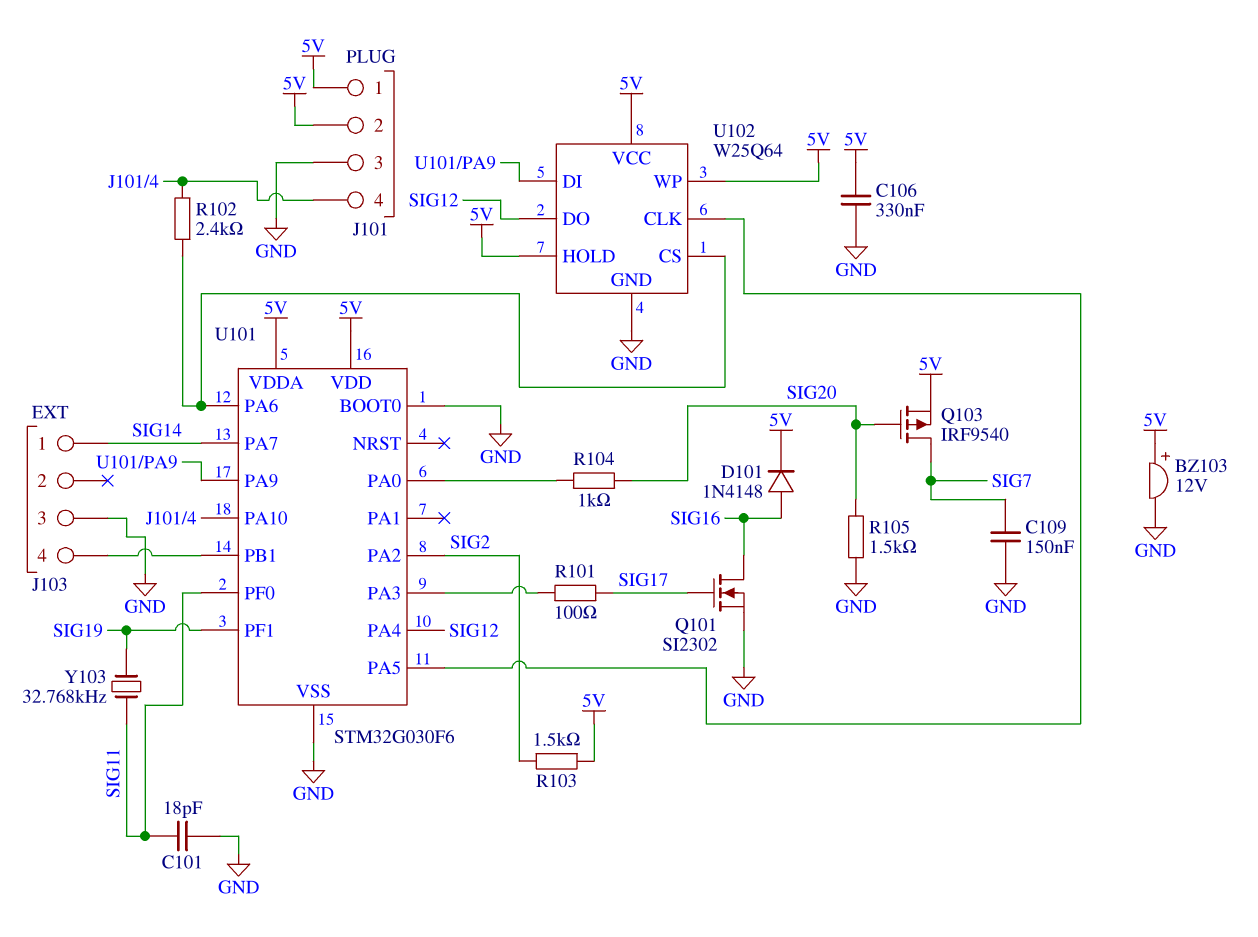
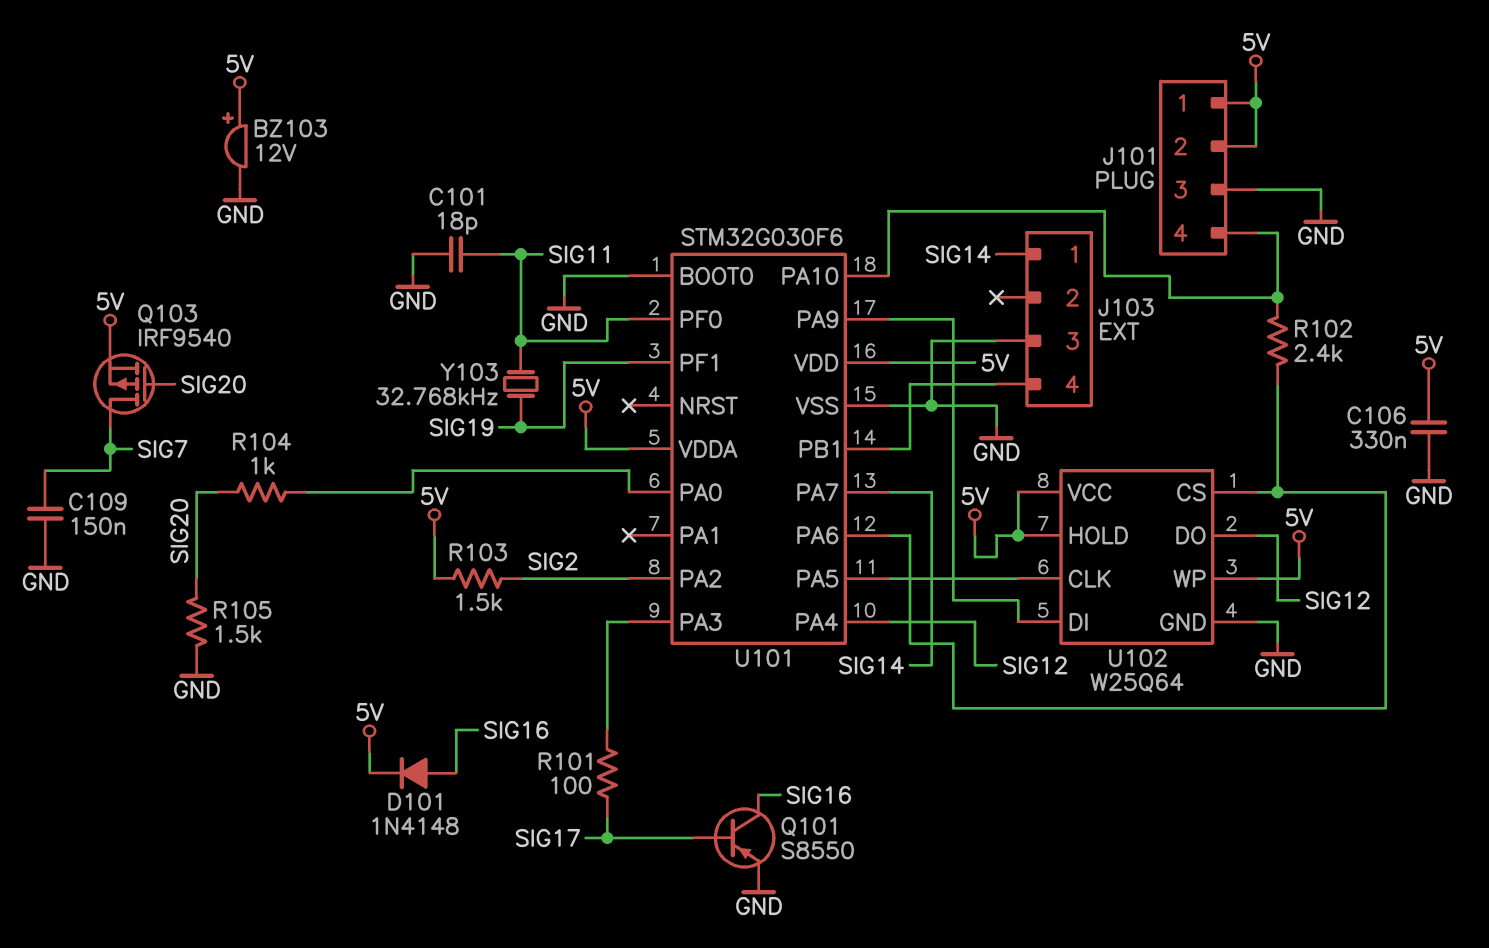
Q101: NMOS SI2302 (G SIG17, D SIG16, S GND) -> PNP S8550 (B SIG17, C SIG16, E GND)

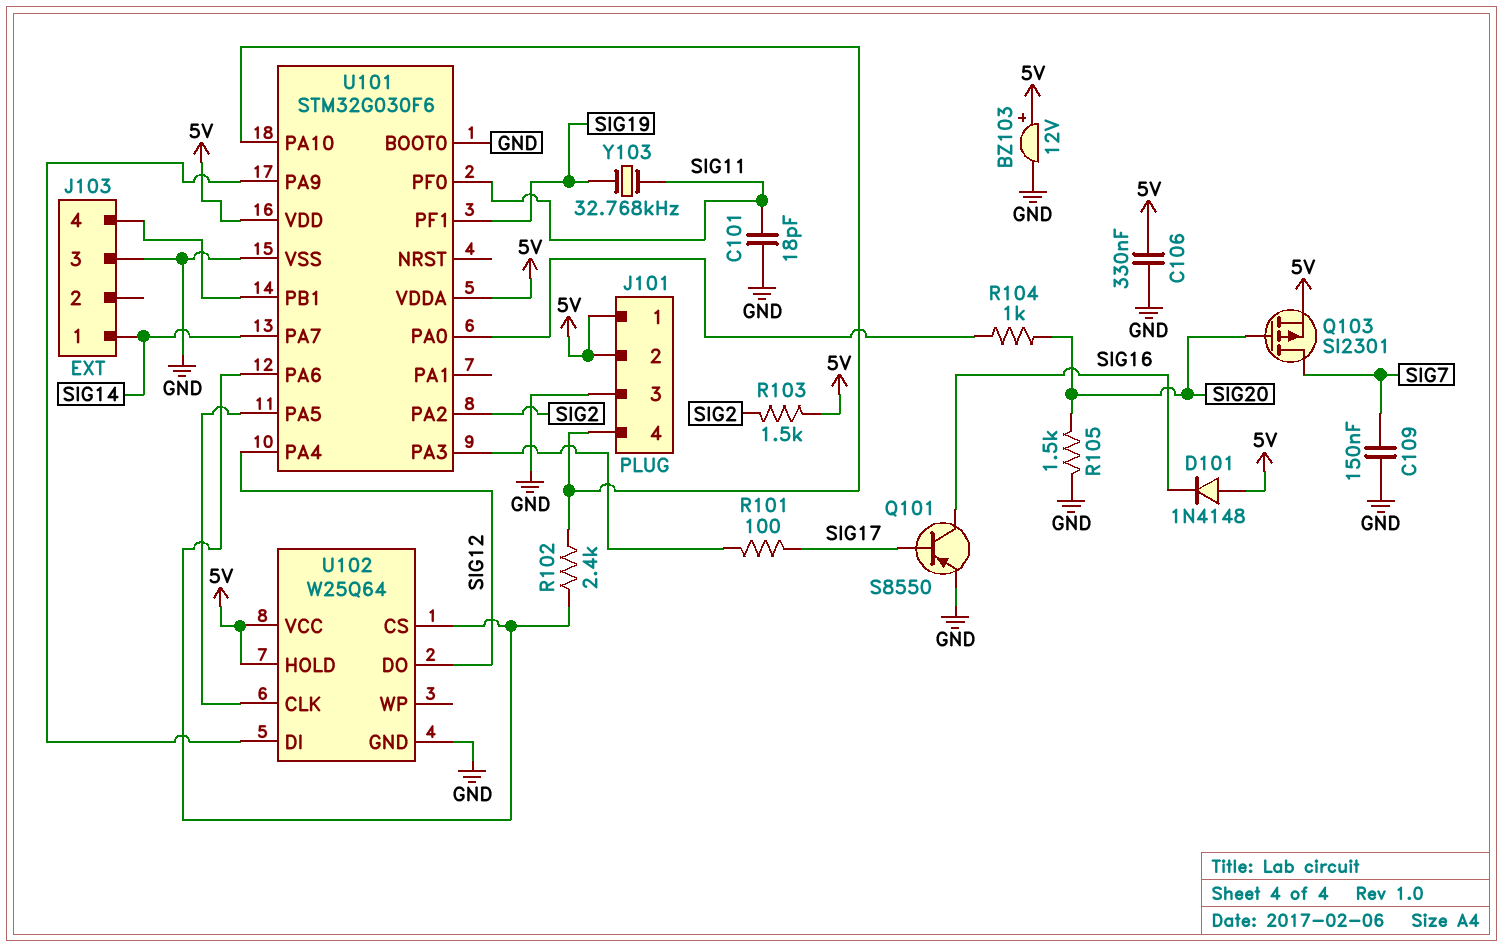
D101: diode 1N4148 (A SIG16, K 5V) -> diode 1N4148 (A 5V, K SIG16)
Q103: PMOS IRF9540 (G SIG20, D SIG7, S 5V) -> PMOS SI2301 (G SIG20, D SIG7, S 5V)
U102 pin WP: 5V -> none

